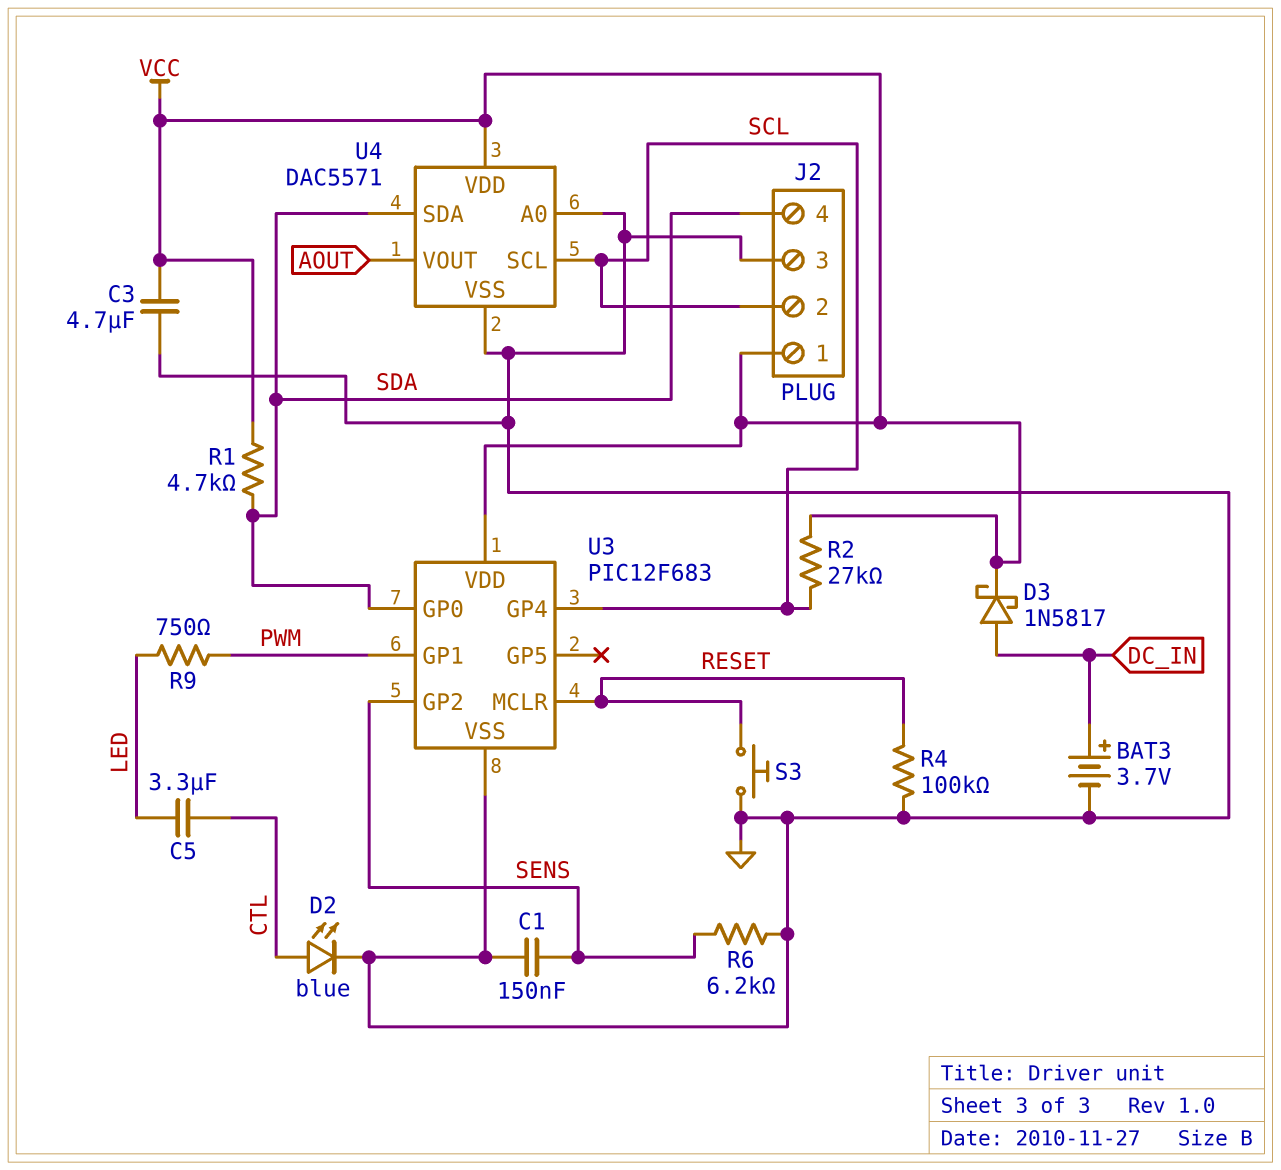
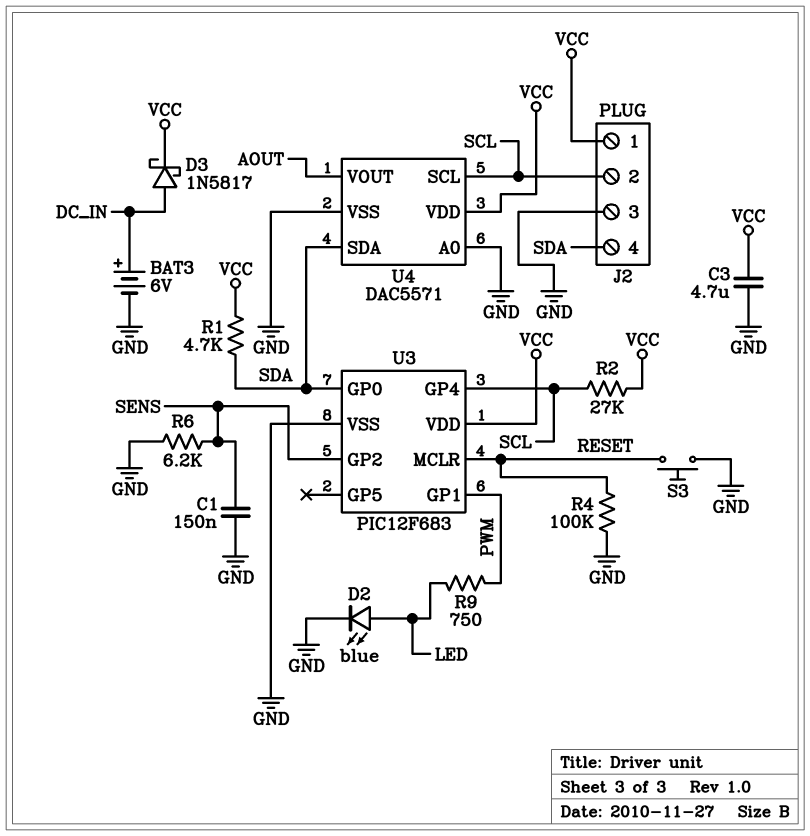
BAT3: 3.7V (plus DC_IN, minus GND) -> 6V (plus DC_IN, minus GND)
C5: 3.3uF (CTL, LED) -> none
D2: LED blue (A CTL, K GND) -> LED blue (A LED, K GND)

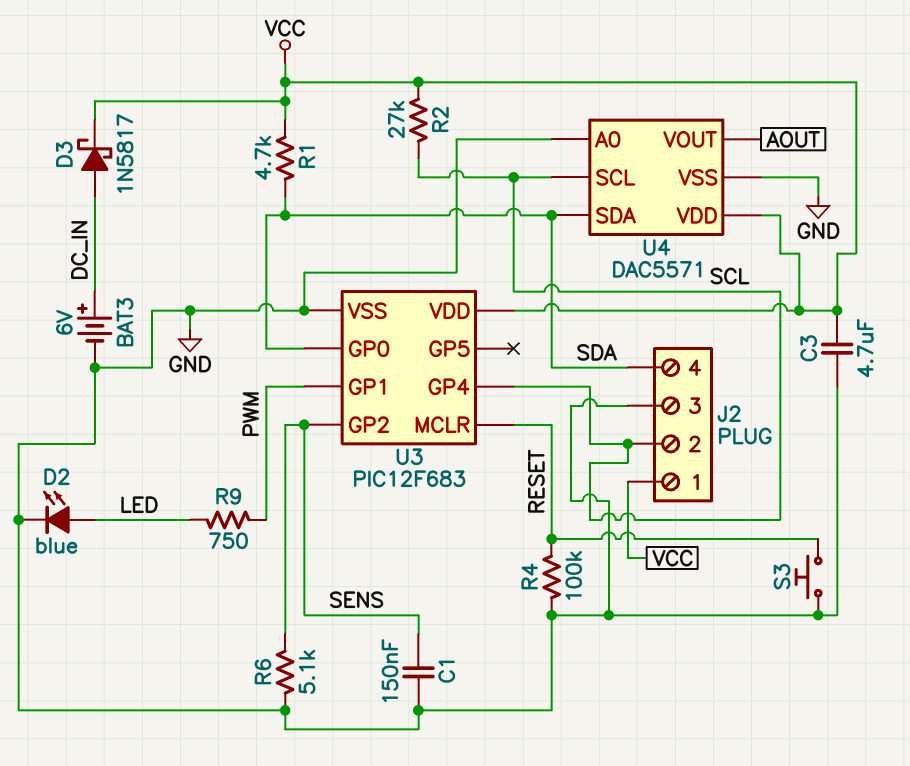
R6: 6.2k (GND, SENS) -> 5.1k (GND, SENS)

